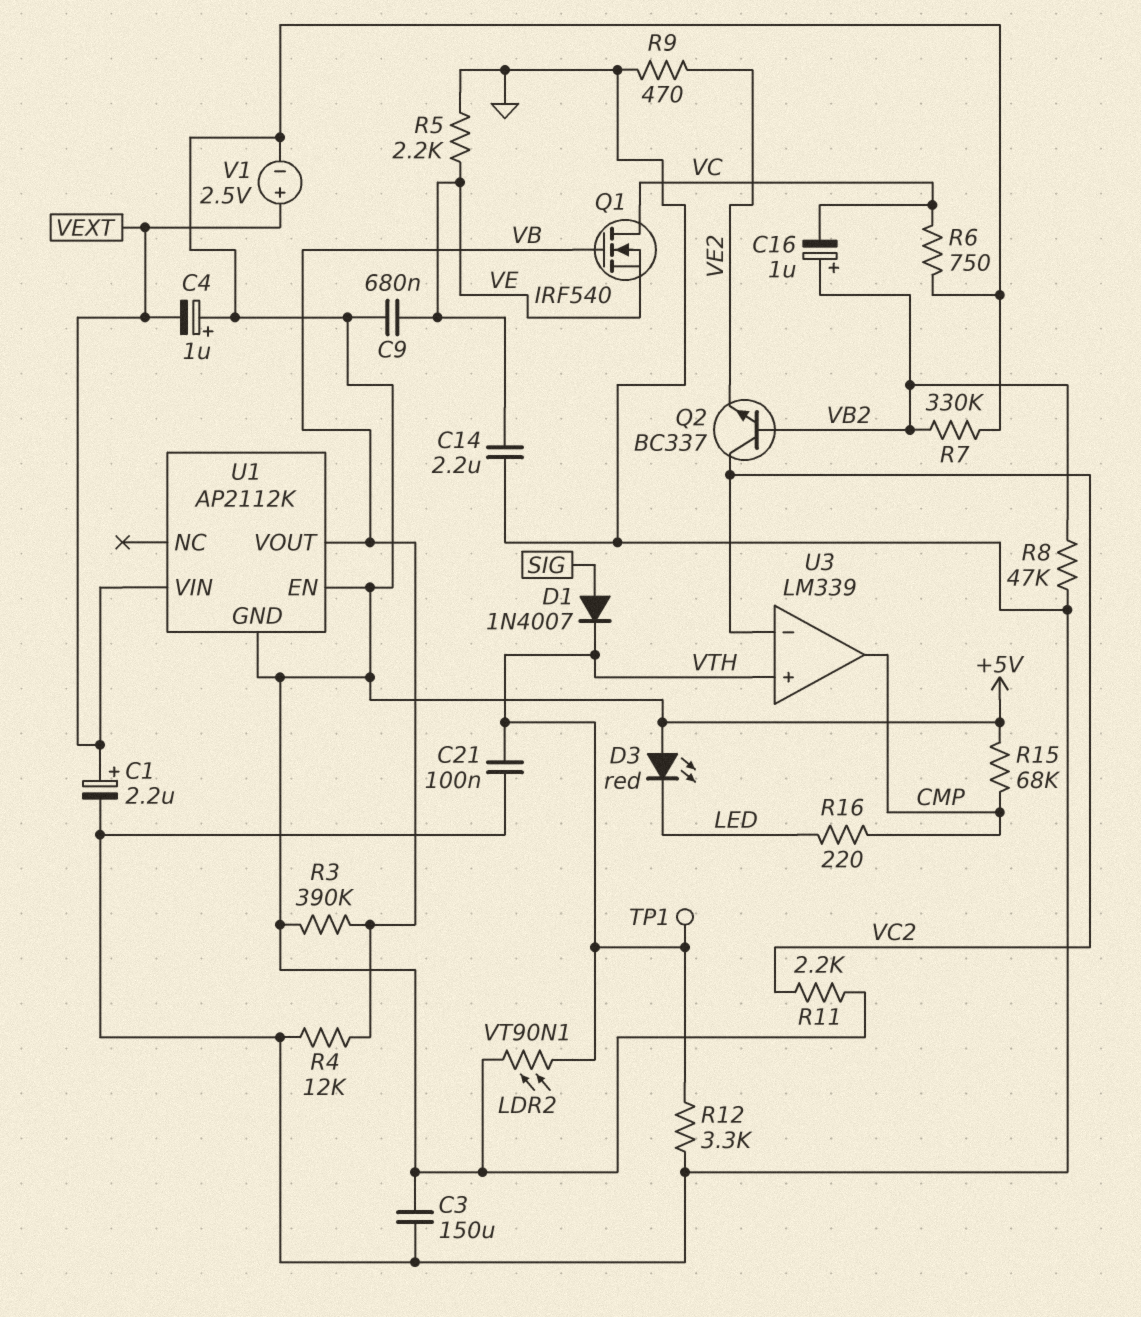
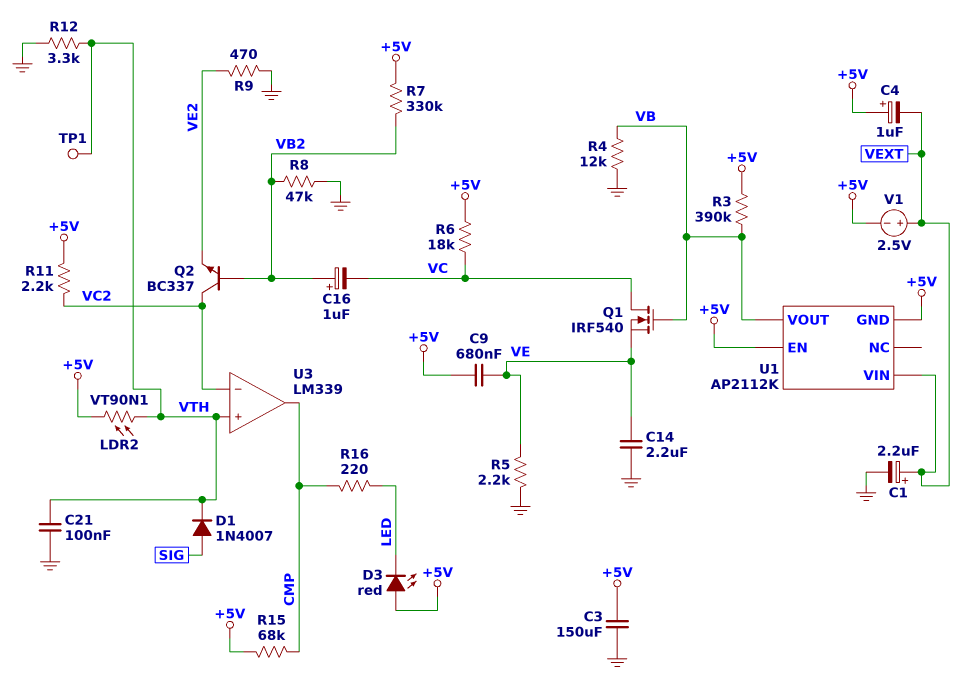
R6: 750 (+5V, VC) -> 18k (+5V, VC)

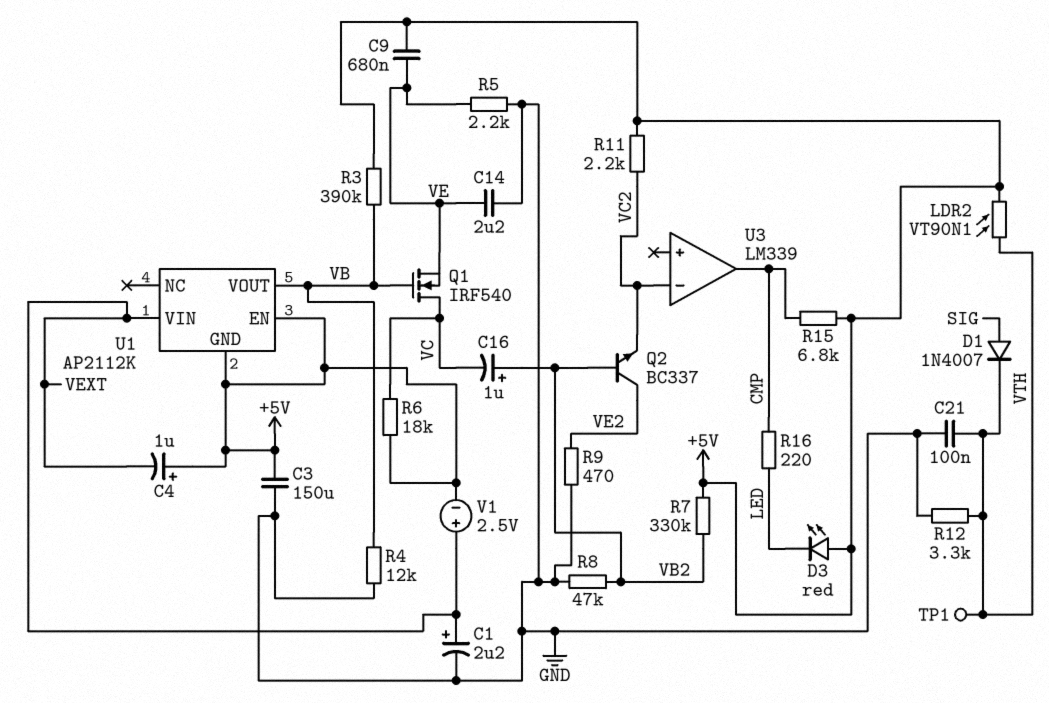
Q2: NPN BC337 (B VB2, C VC2, E VE2) -> NPN BC337 (B VB2, C VE2, E VC2)
R15: 68k (+5V, CMP) -> 6.8k (+5V, CMP)
U3 pin in+: VTH -> none

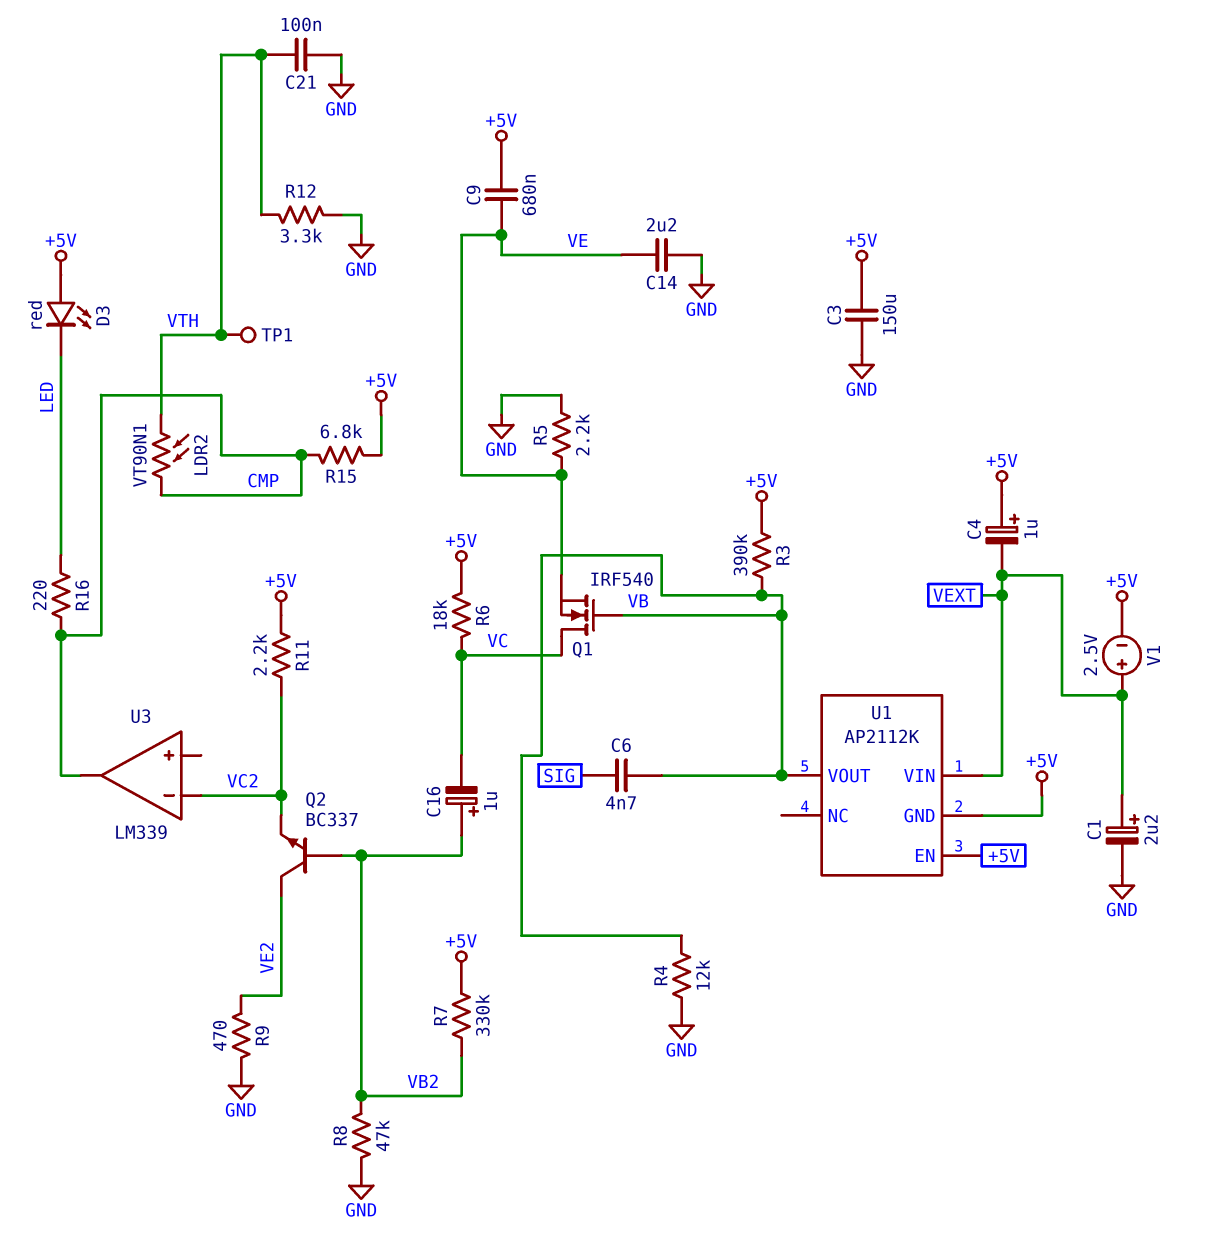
C6: none -> 4.7nF (SIG, VB)
D1: diode 1N4007 (A SIG, K VTH) -> none
LDR2: VT90N1 (+5V, VTH) -> VT90N1 (CMP, VTH)

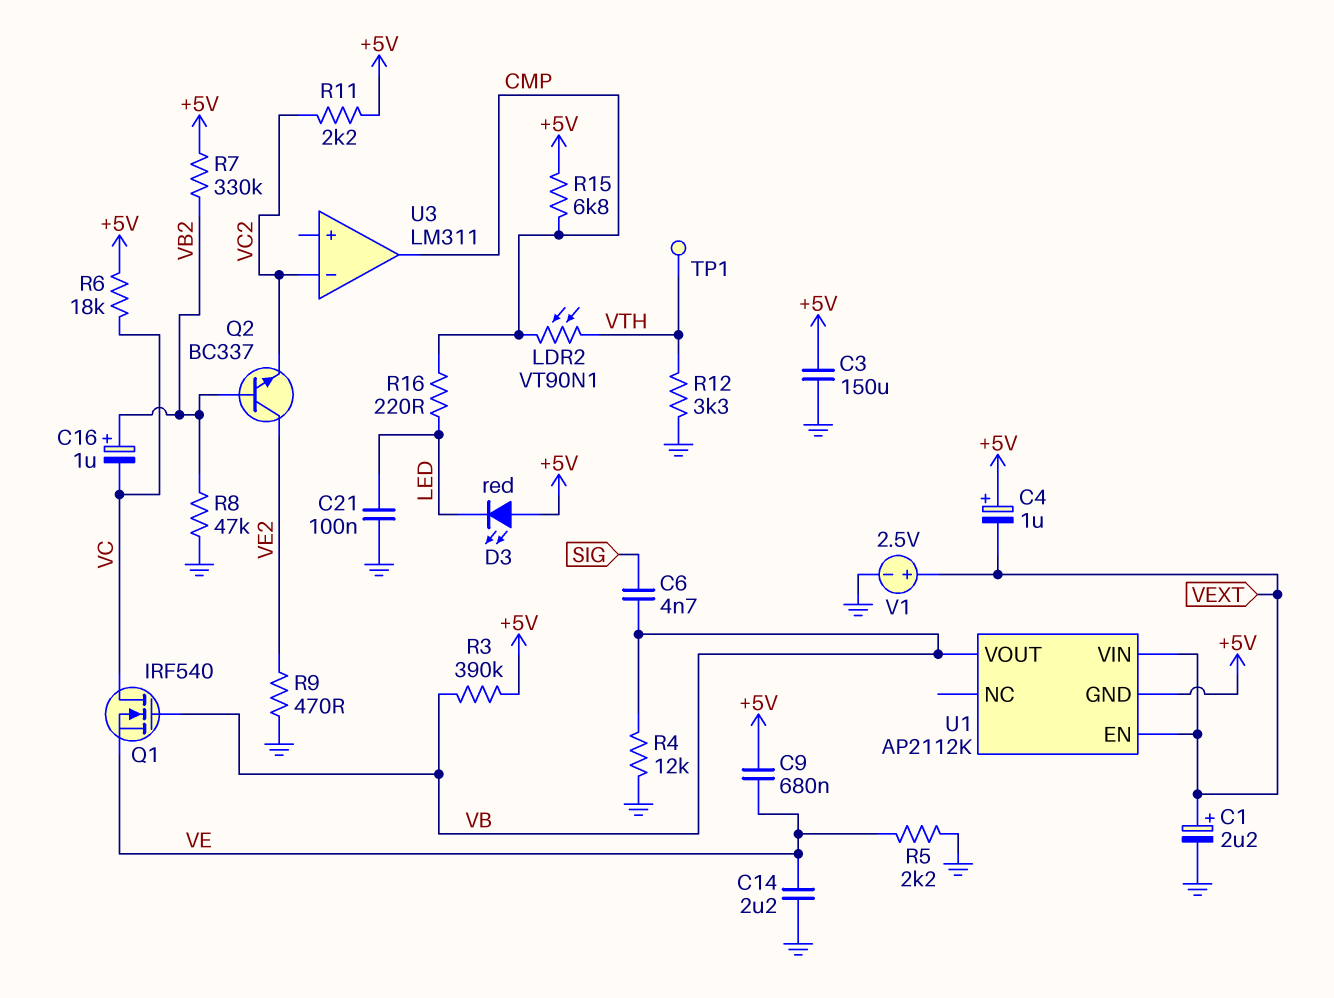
C21: 100nF (GND, VTH) -> 100nF (GND, LED)
U1 pin EN: +5V -> VEXT
U3: LM339 -> LM311
V1: 2.5V (plus VEXT, minus +5V) -> 2.5V (plus VEXT, minus GND)

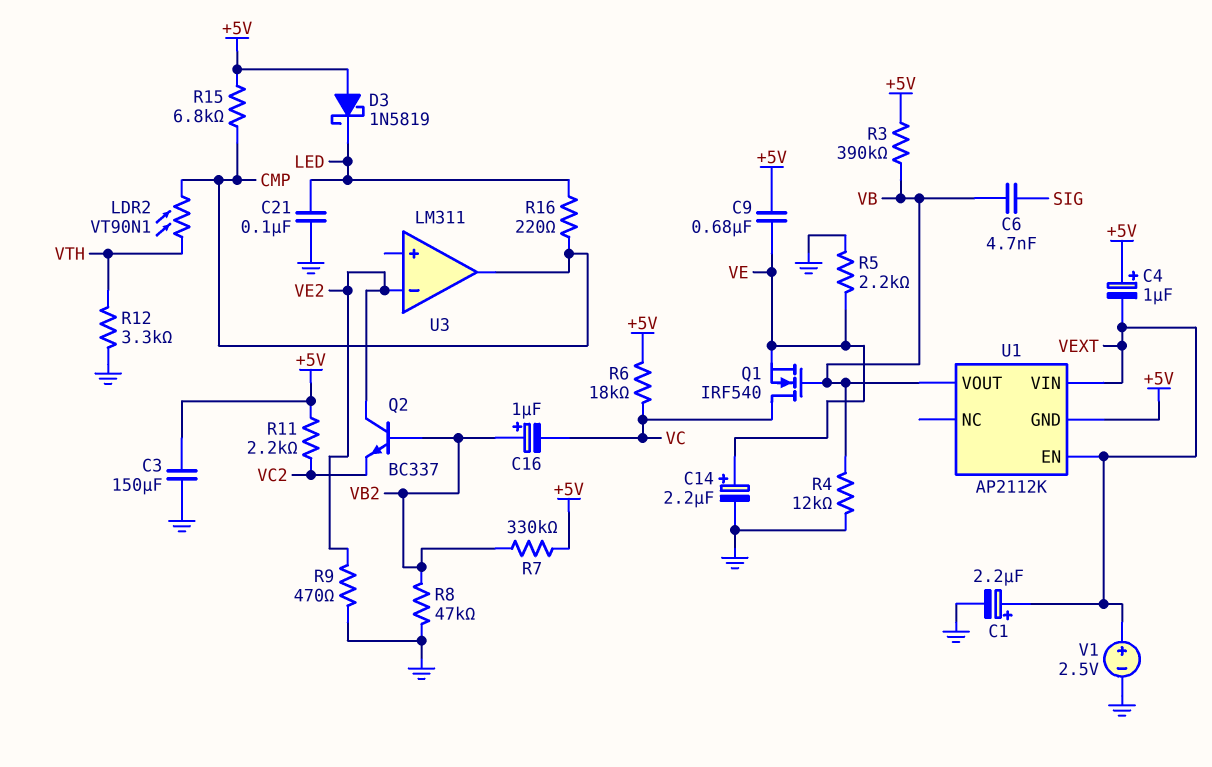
C14: 2.2uF (GND, VE) -> 2.2uF (plus VE, minus GND)
D3: LED red (A +5V, K LED) -> schottky 1N5819 (A +5V, K LED)
TP1: test point (VTH) -> none
U3 pin in-: VC2 -> VE2

